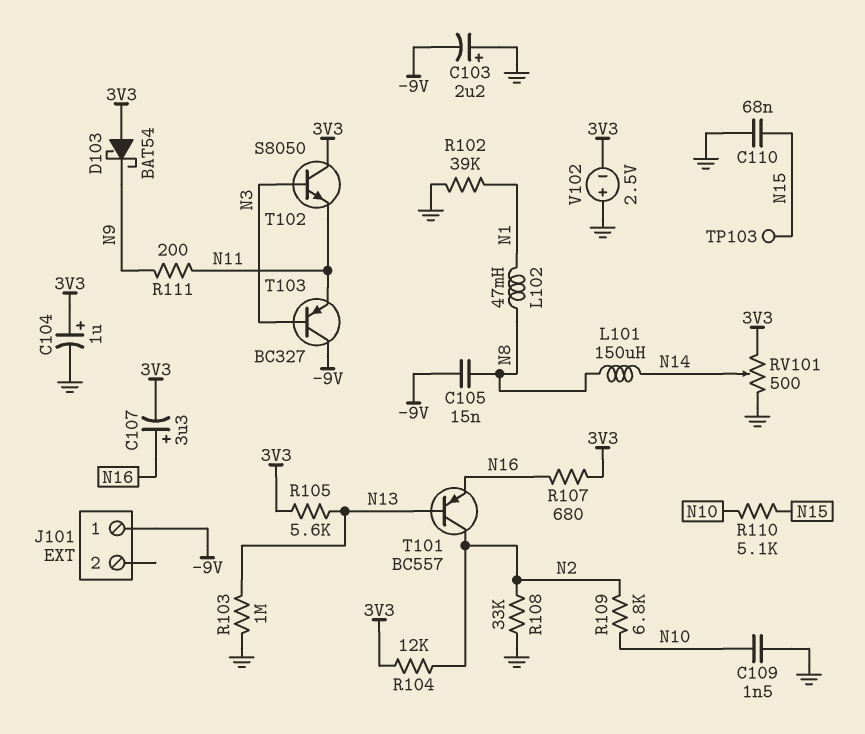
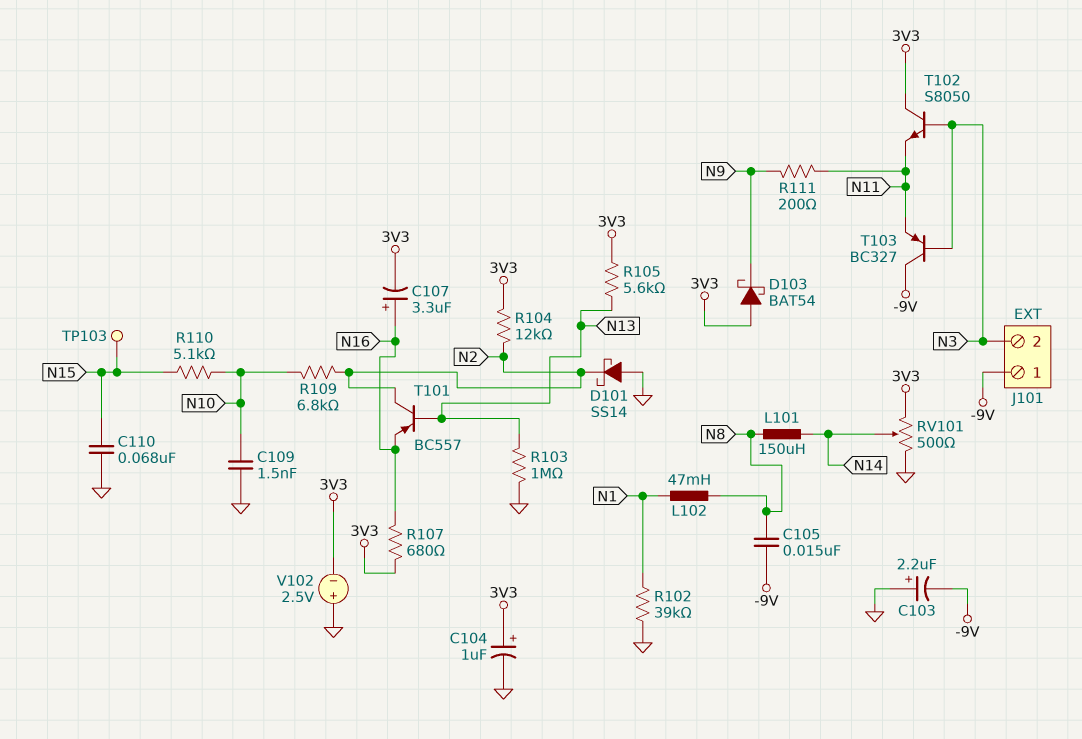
D101: none -> schottky SS14 (A GND, K N2)
J101 pin 2: none -> N3
R108: 33k (GND, N2) -> none

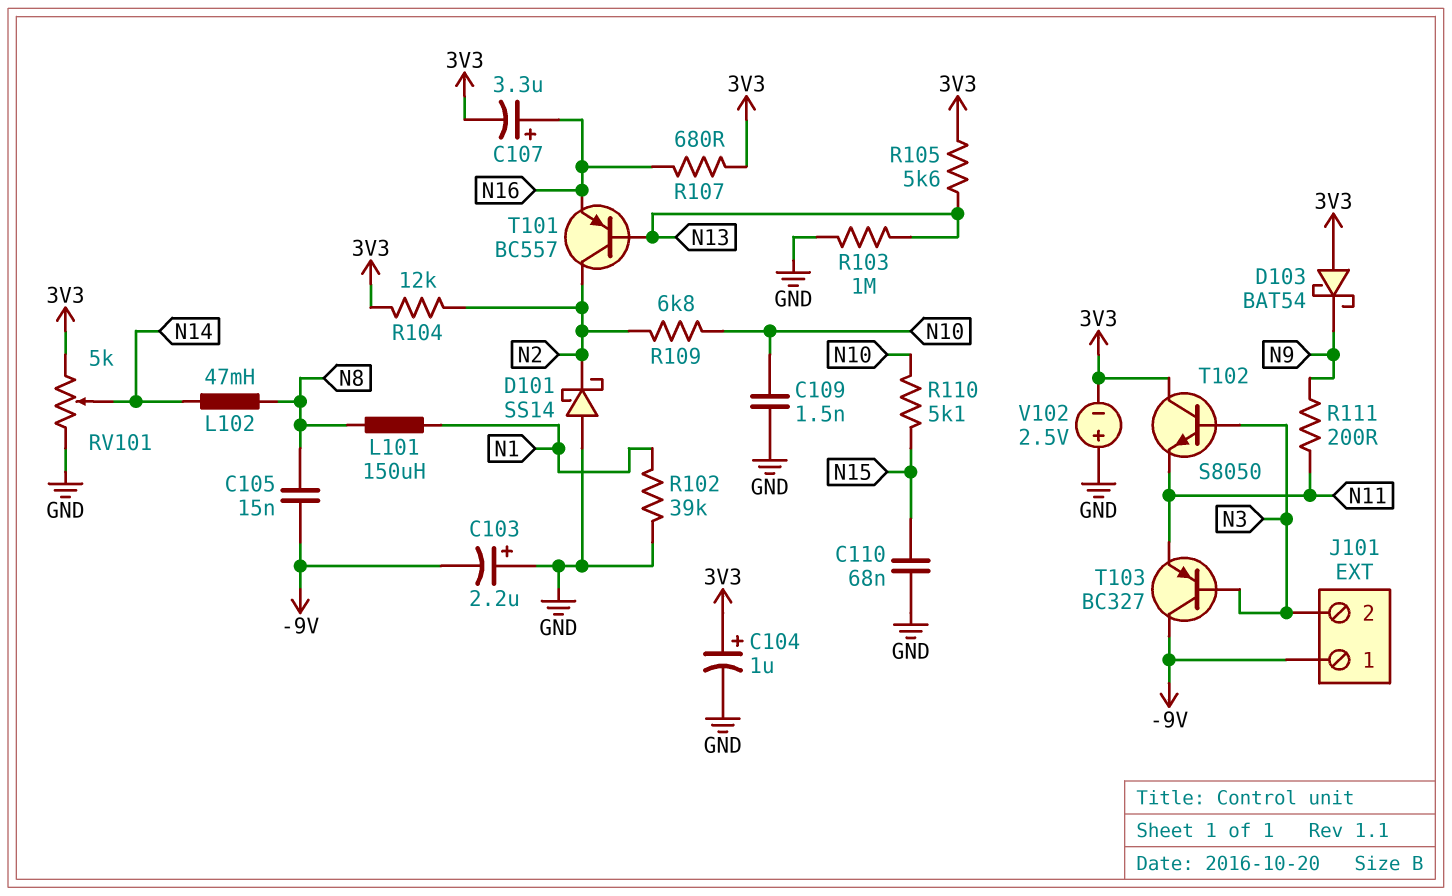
L101: 150uH (N8, N14) -> 150uH (N1, N8)
L102: 47mH (N1, N8) -> 47mH (N8, N14)
RV101: 500 (3V3, GND, wiper N14) -> 5k (3V3, GND, wiper N14)
TP103: test point (N15) -> none

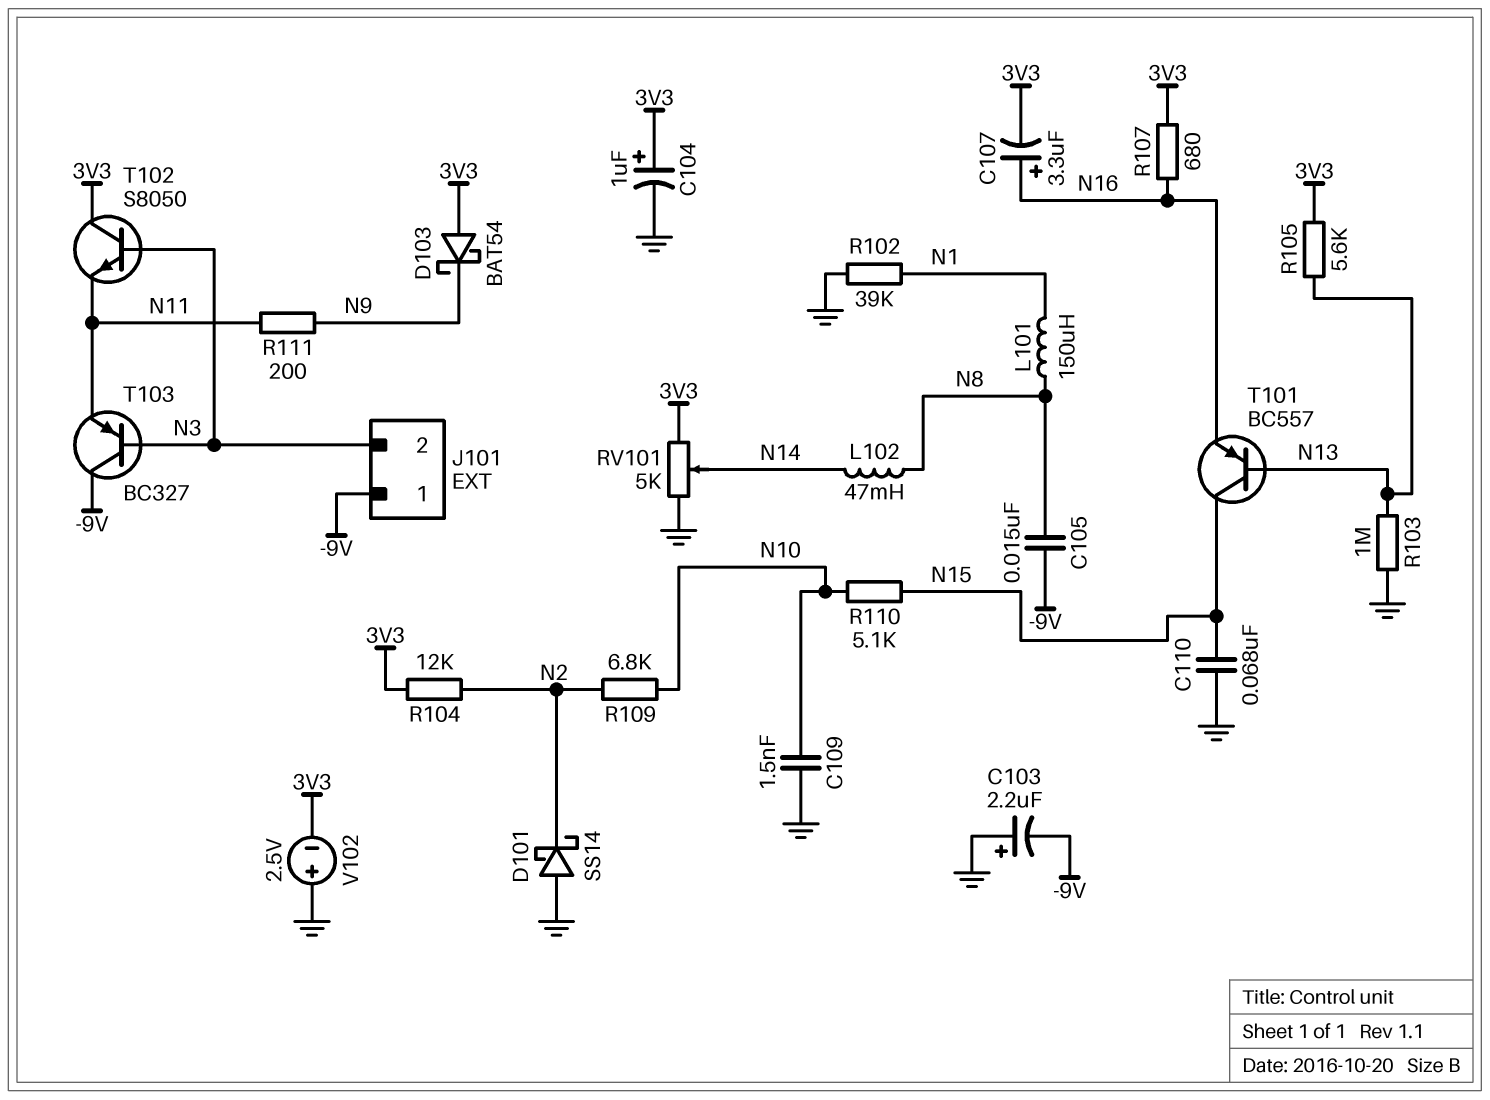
T101: PNP BC557 (B N13, C N2, E N16) -> PNP BC557 (B N13, C N15, E N16)

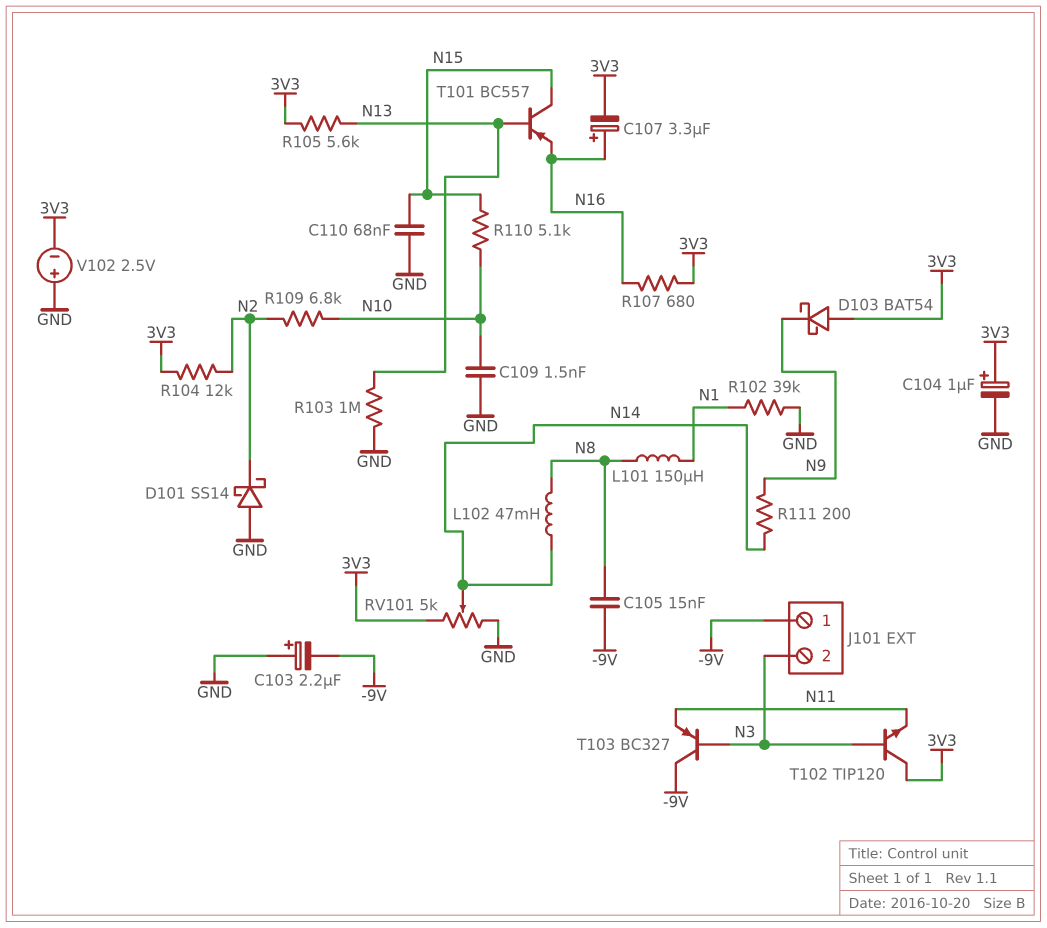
R111: 200 (N9, N11) -> 200 (N9, N14)
T102: NPN S8050 (B N3, C 3V3, E N11) -> NPN TIP120 (B N3, C 3V3, E N11)

